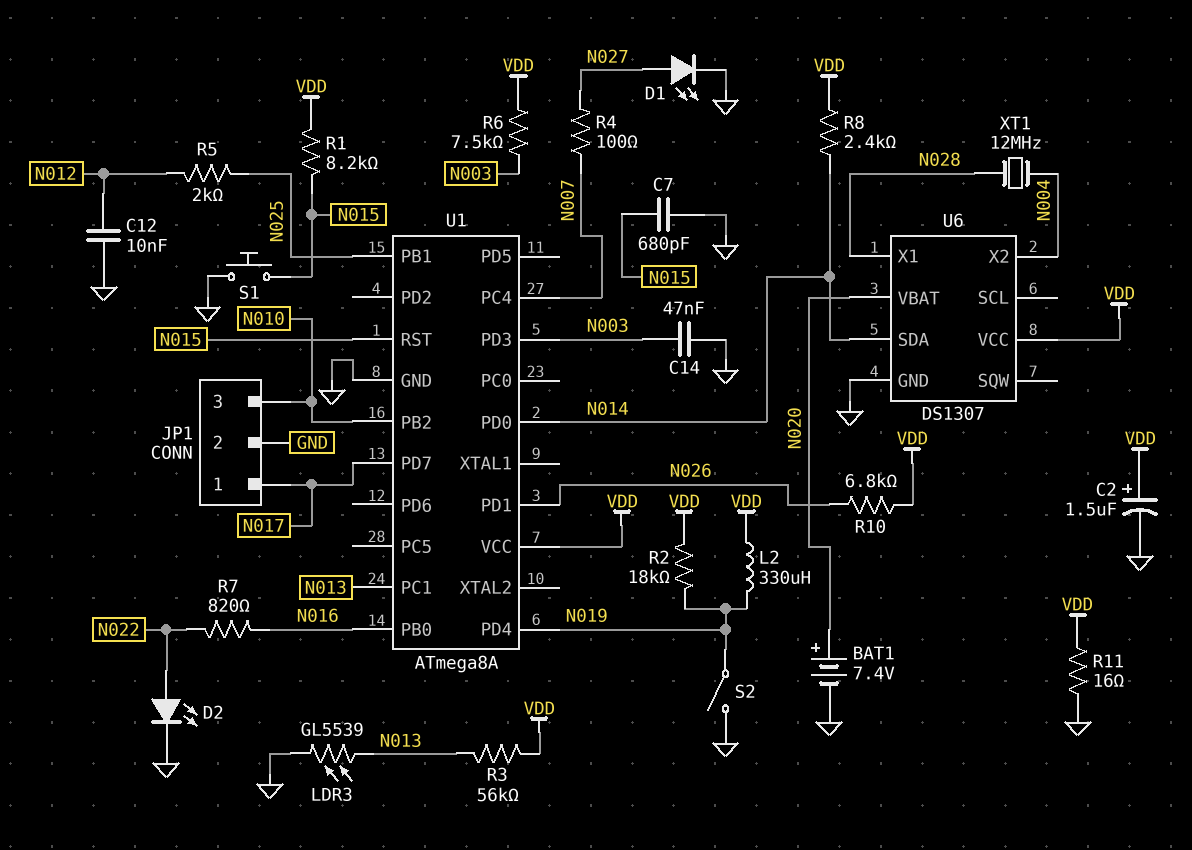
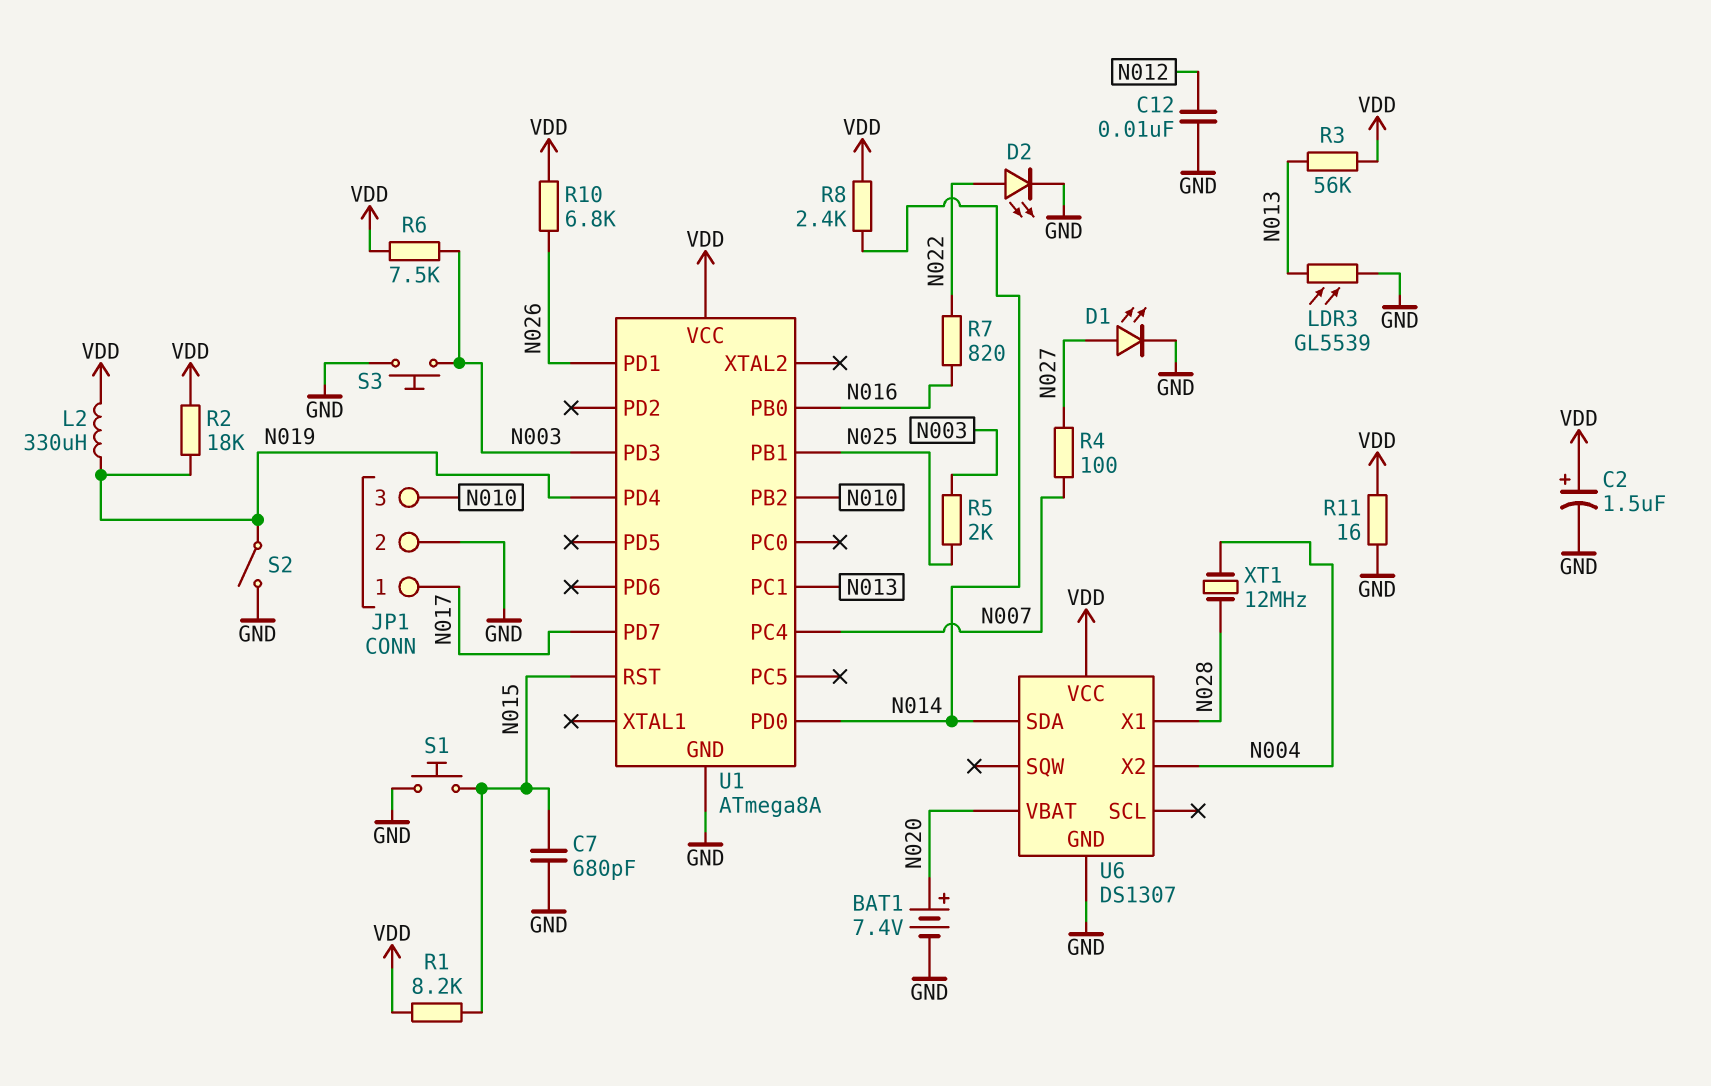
C14: 47nF (GND, N003) -> none
R5: 2k (N012, N025) -> 2k (N003, N025)
S3: none -> button (GND, N003)

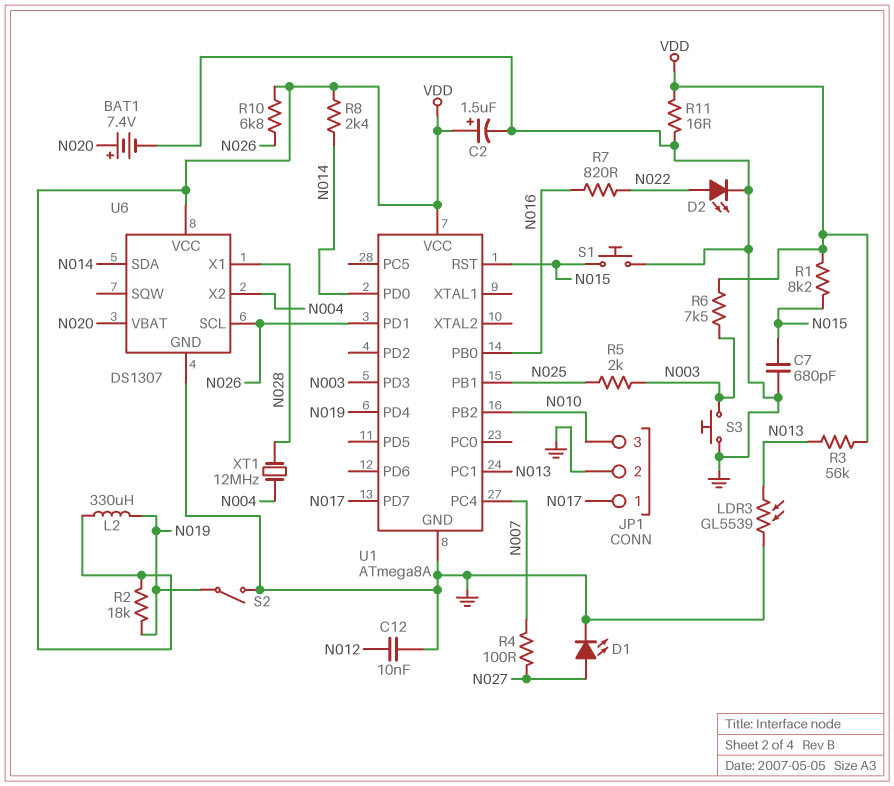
U6 pin SCL: none -> N026

